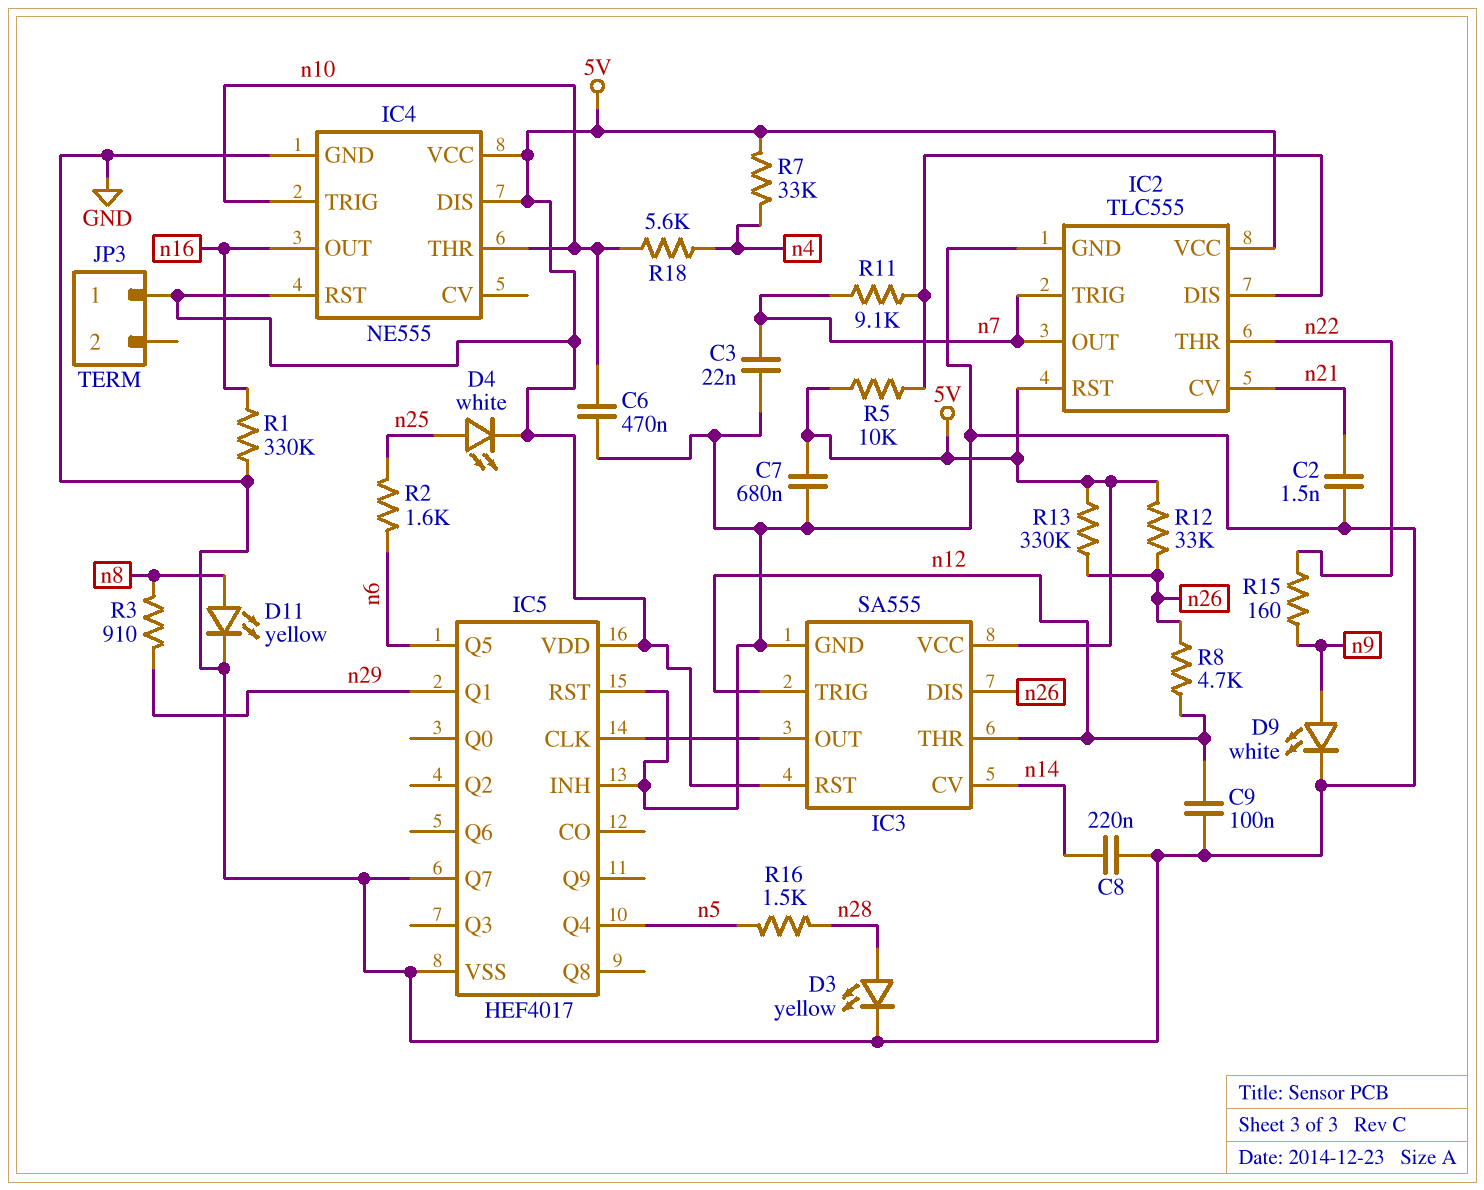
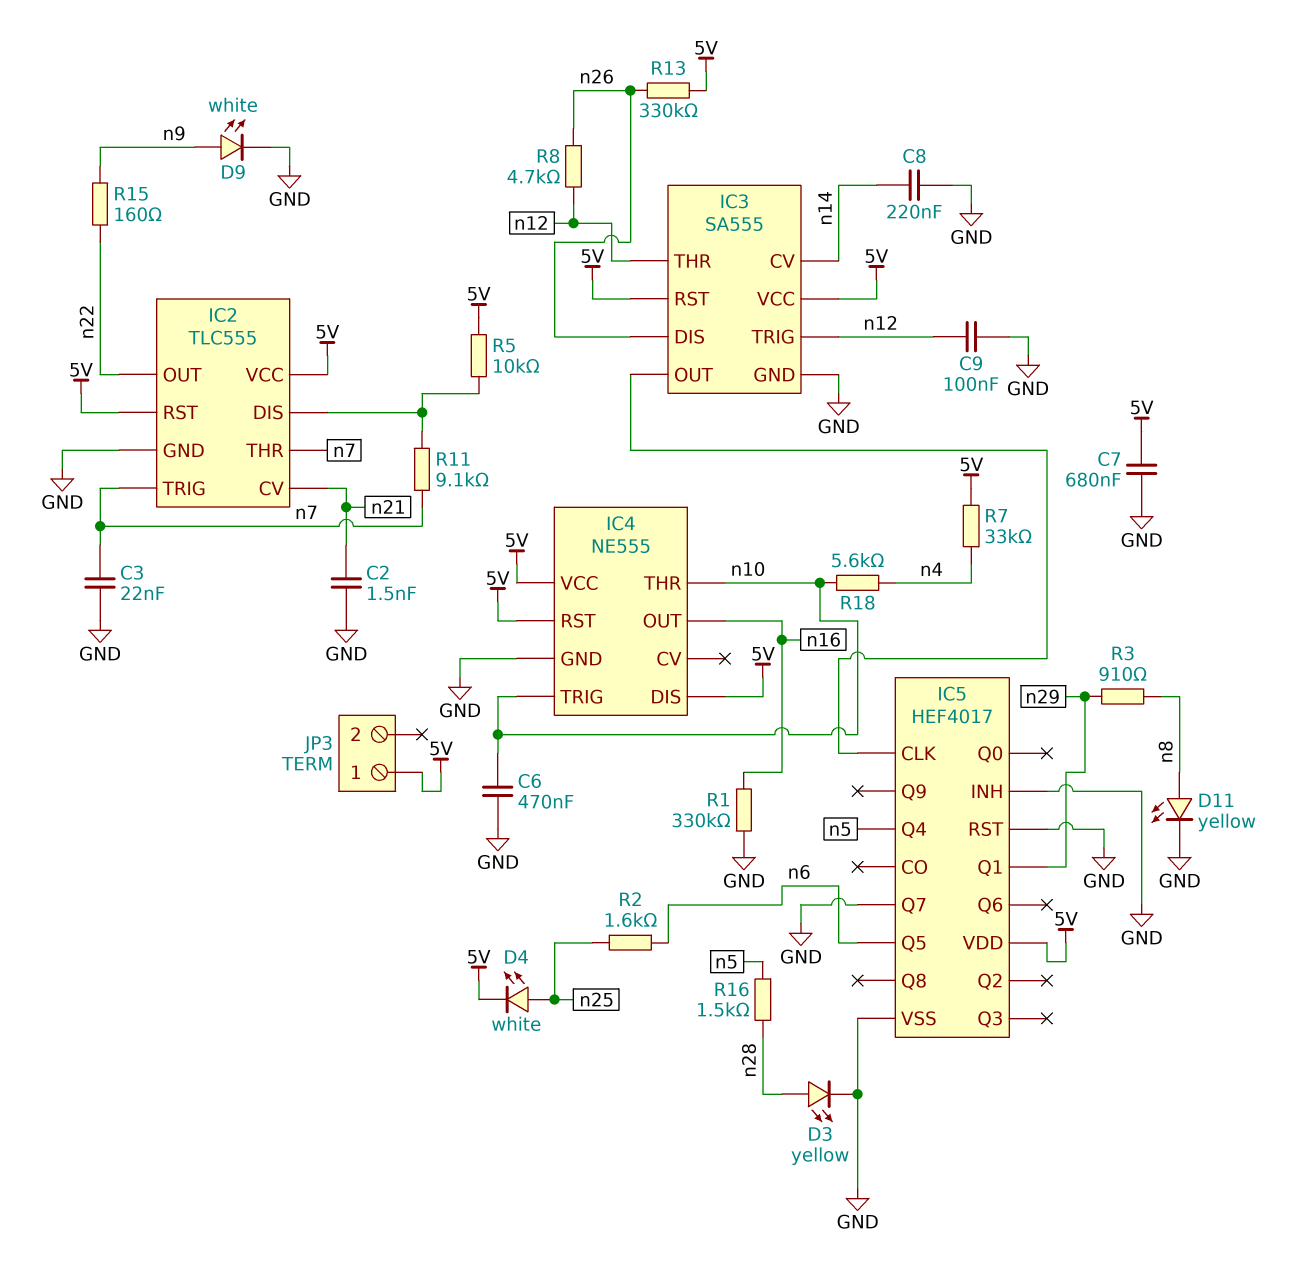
IC2 pin OUT: n7 -> n22
IC2 pin THR: n22 -> n7
R12: 33k (5V, n26) -> none

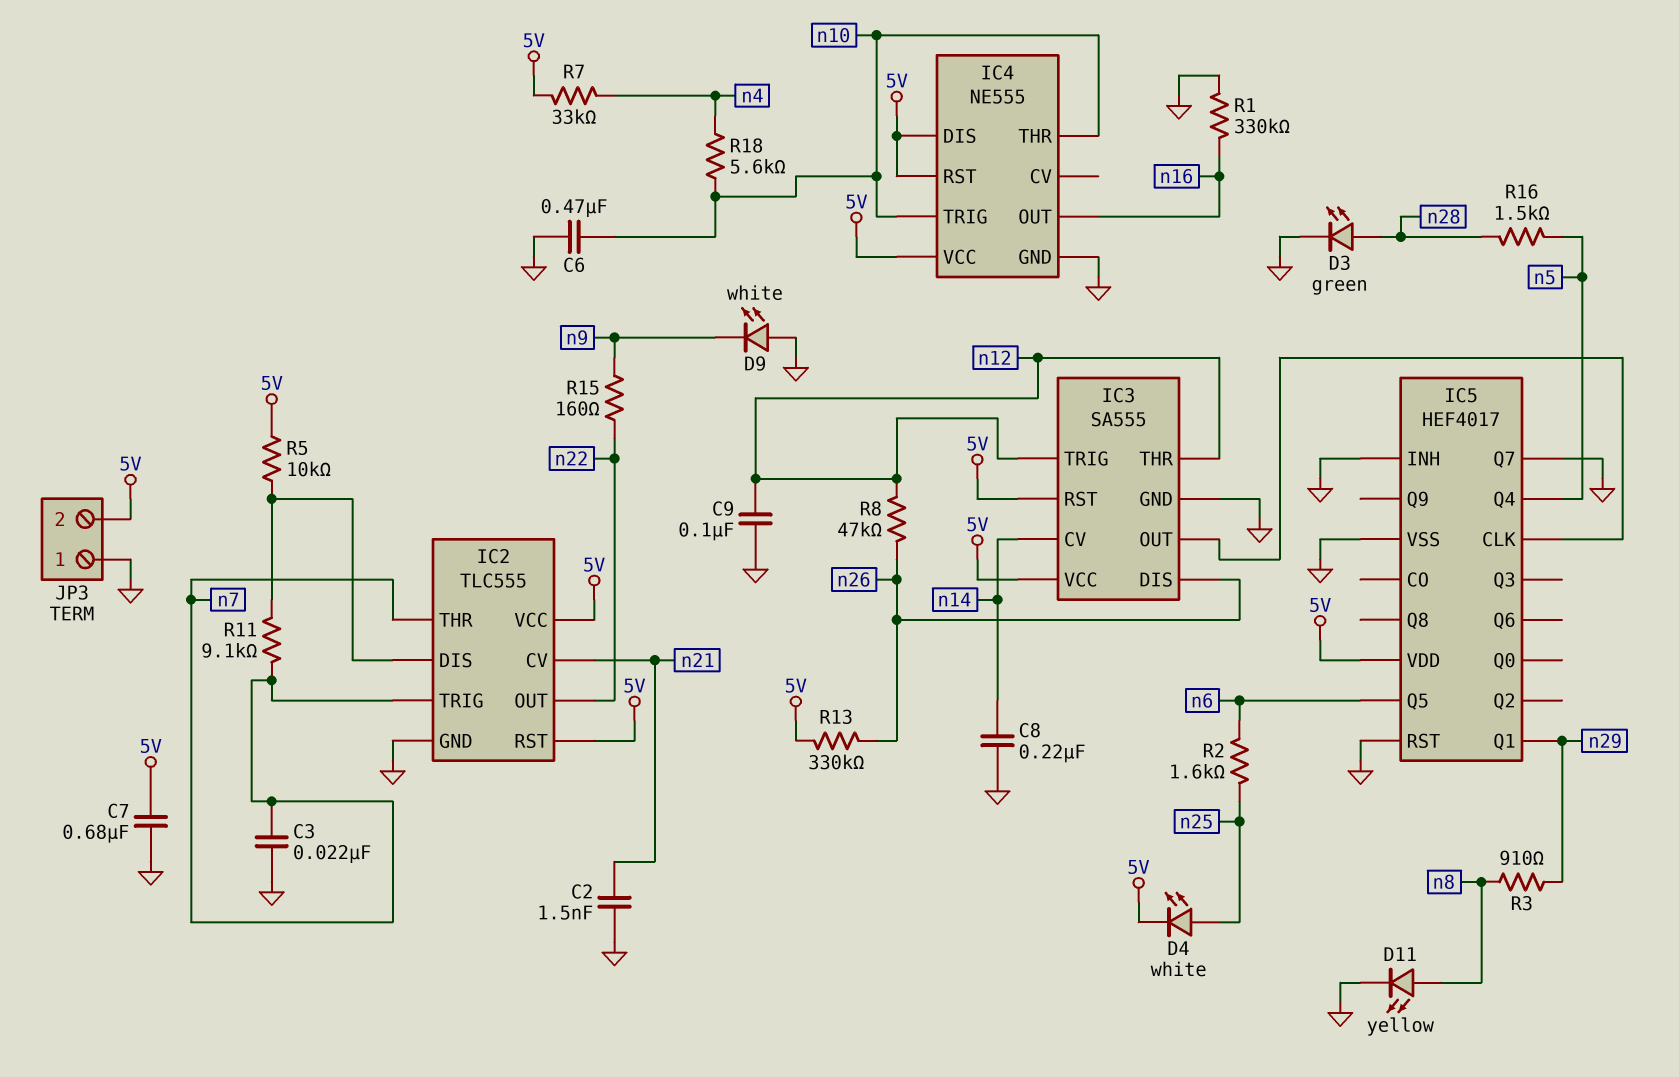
D3: LED yellow (A n28, K GND) -> LED green (A n28, K GND)
D9: LED white (A n9, K GND) -> LED white (A GND, K n9)
JP3 pin 1: 5V -> GND
JP3 pin 2: none -> 5V
R8: 4.7k (n12, n26) -> 47k (n12, n26)

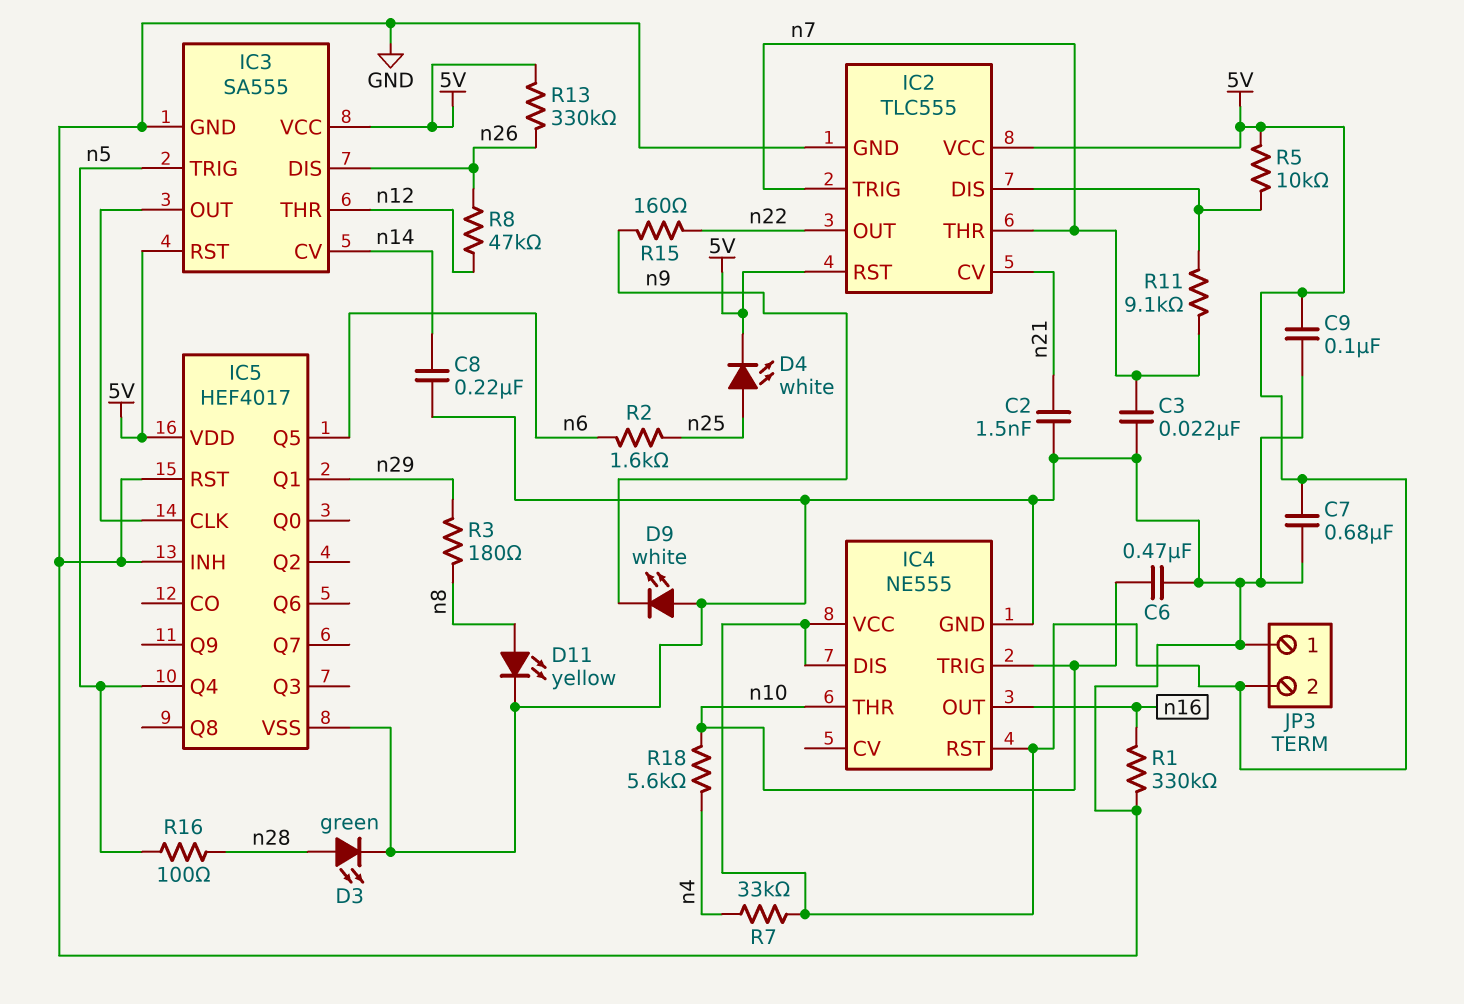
C9: 100nF (GND, n12) -> 100nF (5V, GND)
IC3 pin TRIG: n12 -> n5
IC5 pin Q7: GND -> none
R3: 910 (n8, n29) -> 180 (n8, n29)
R16: 1.5k (n5, n28) -> 100 (n5, n28)

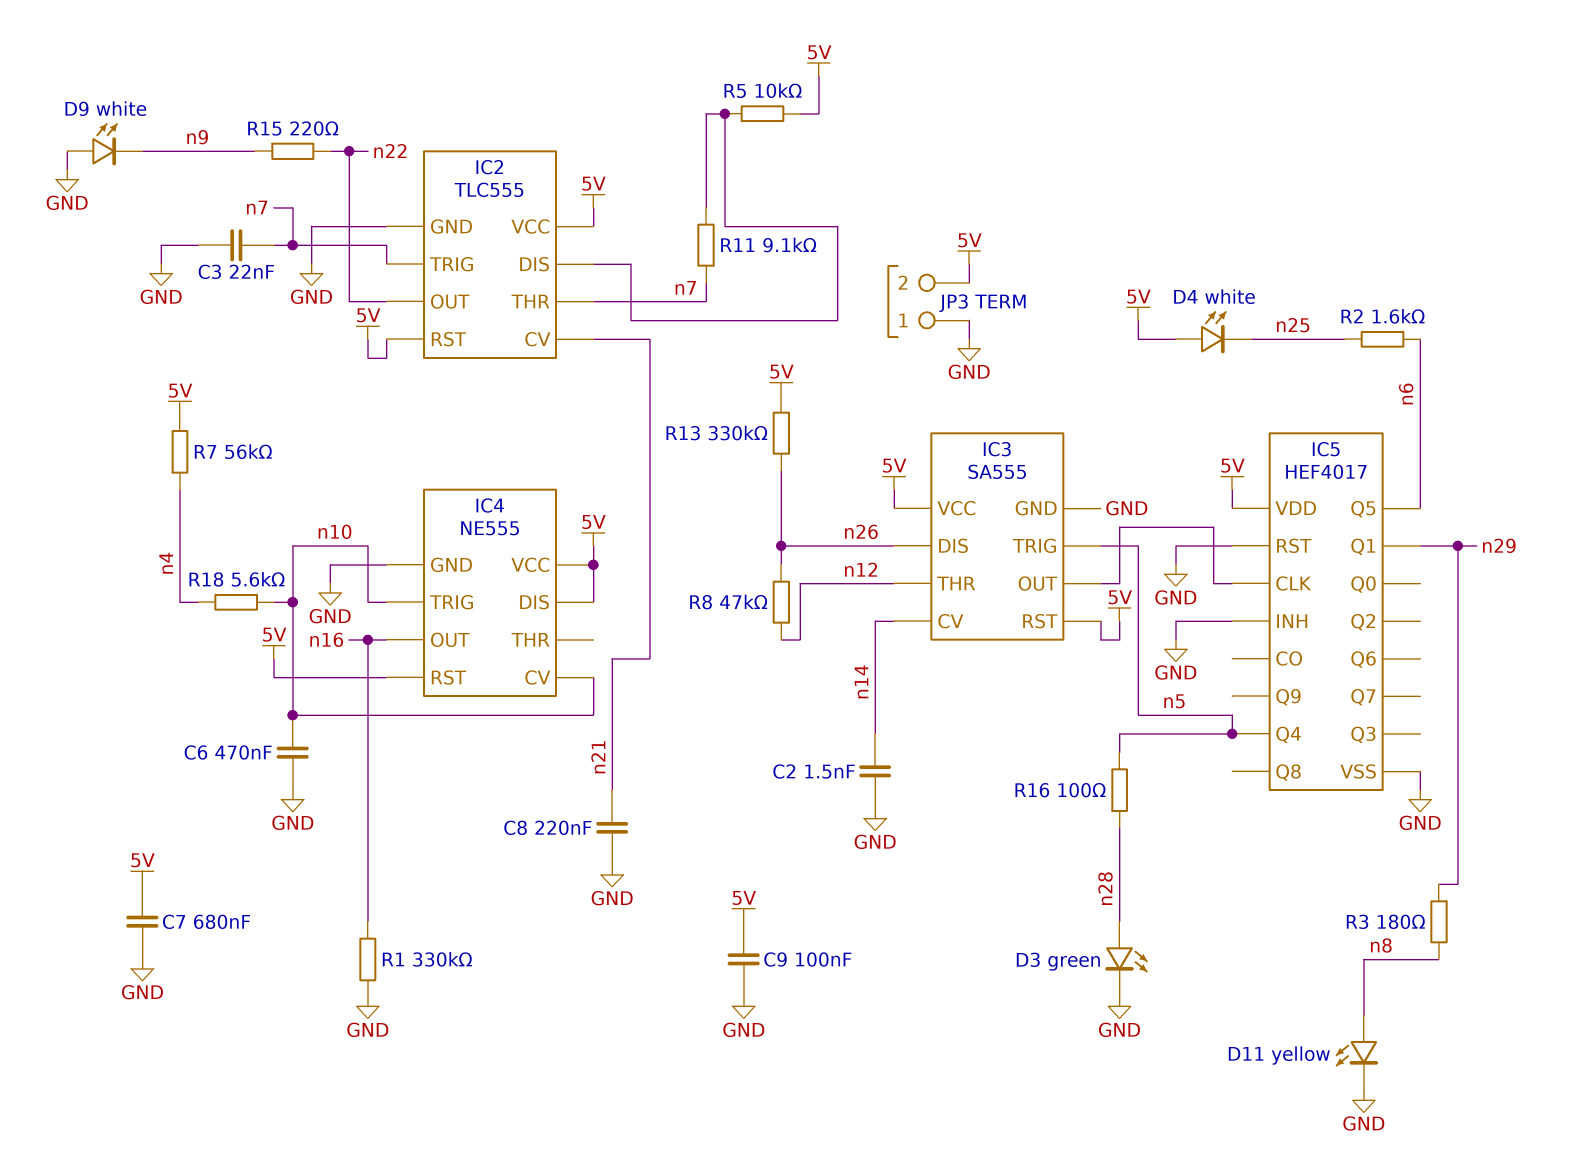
C2: 1.5nF (GND, n21) -> 1.5nF (GND, n14)
C8: 220nF (GND, n14) -> 220nF (GND, n21)
D4: LED white (A n25, K 5V) -> LED white (A 5V, K n25)
IC4 pin CV: none -> n10
IC4 pin THR: n10 -> none
R7: 33k (5V, n4) -> 56k (5V, n4)
R15: 160 (n9, n22) -> 220 (n9, n22)

